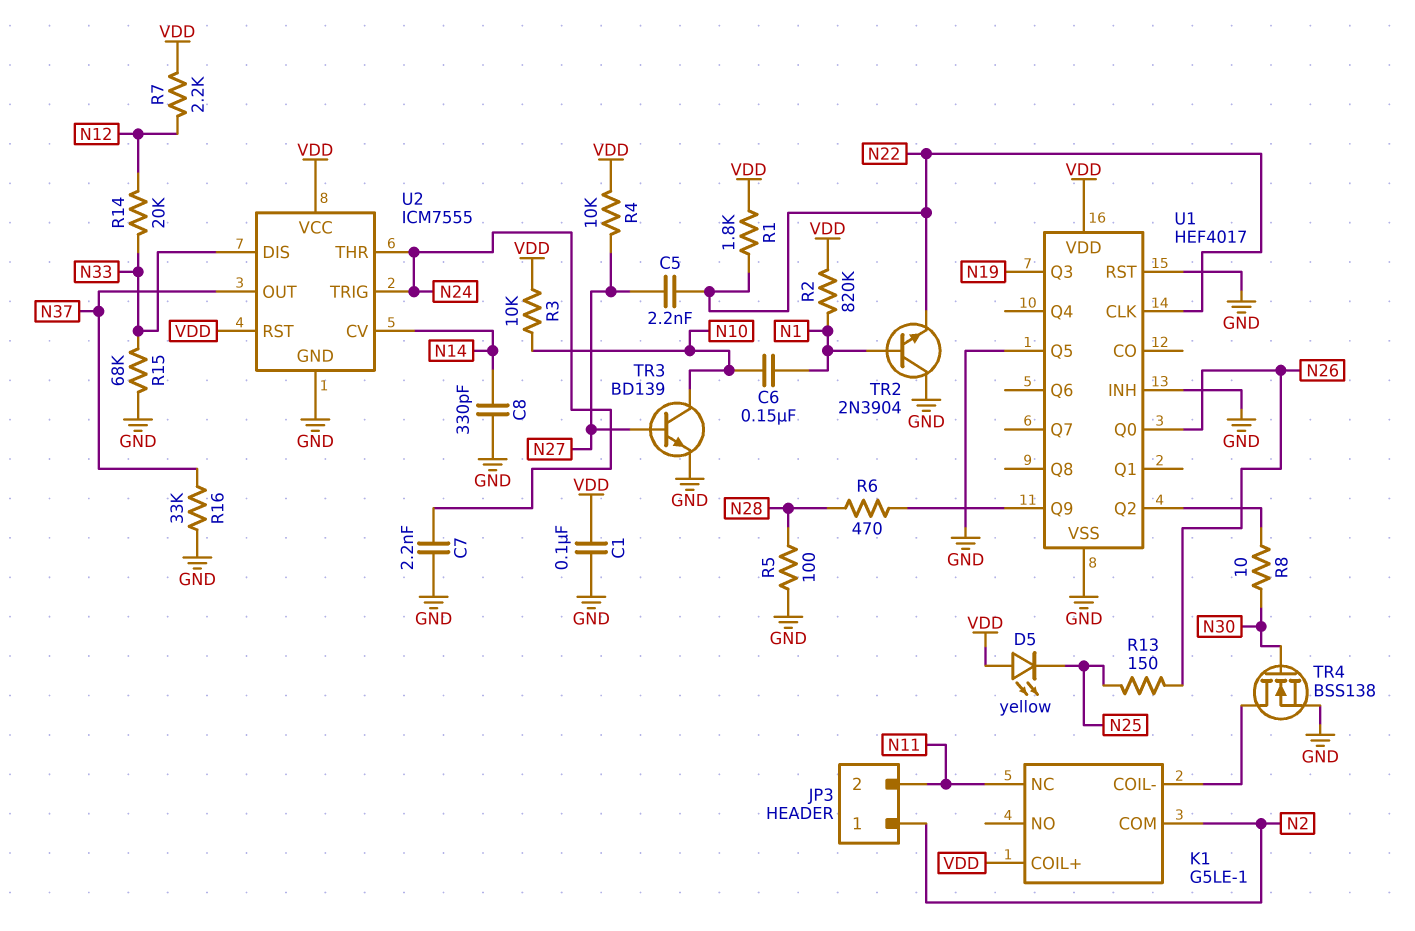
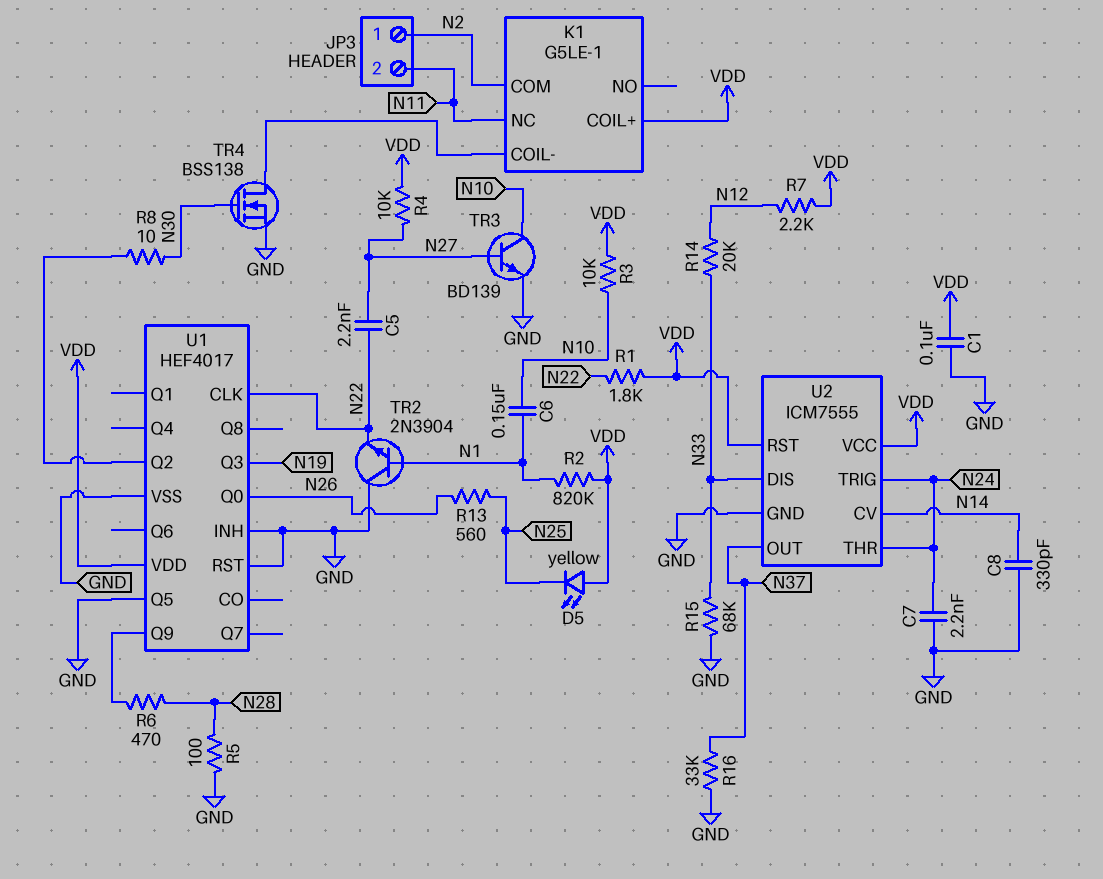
R13: 150 (N25, N26) -> 560 (N25, N26)

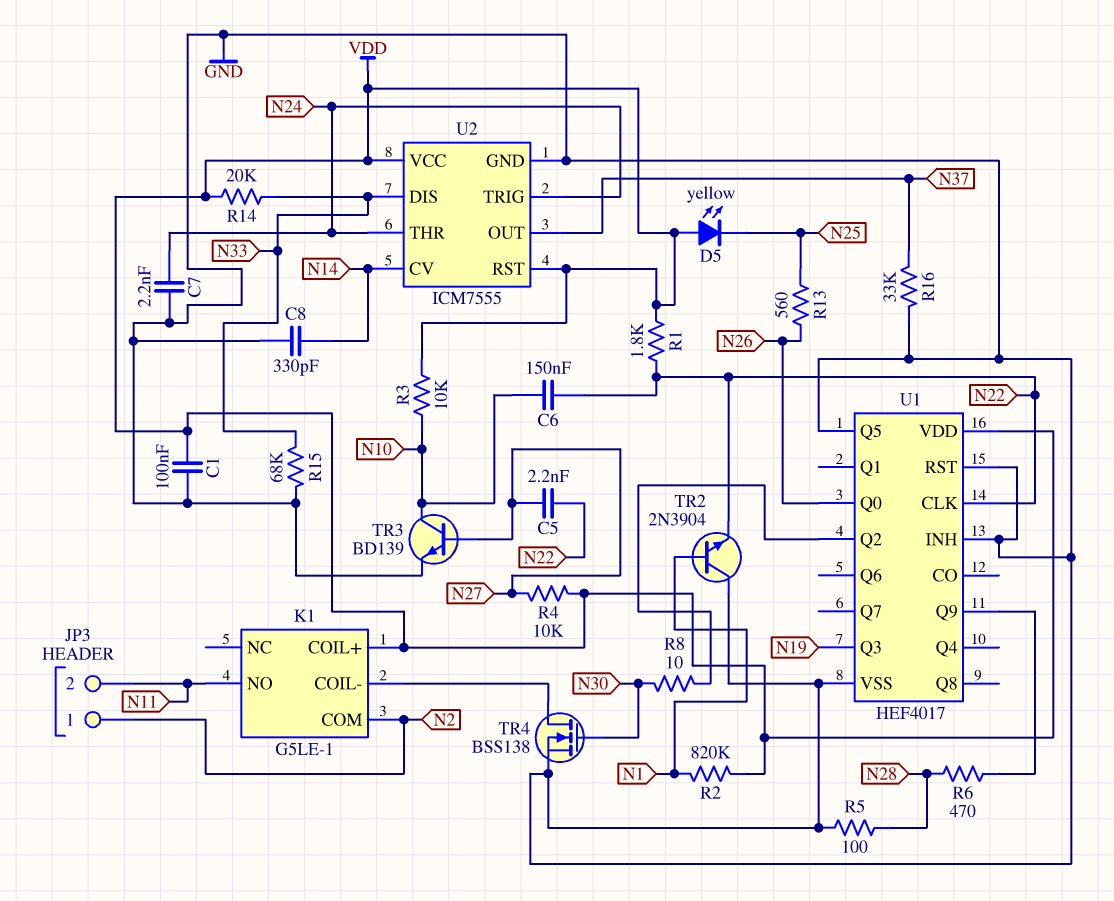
C6: 150nF (N1, N10) -> 150nF (N10, N22)
K1 pin NC: N11 -> none
K1 pin NO: none -> N11
R7: 2.2k (N12, VDD) -> none
R14: 20k (N12, N33) -> 20k (N33, VDD)

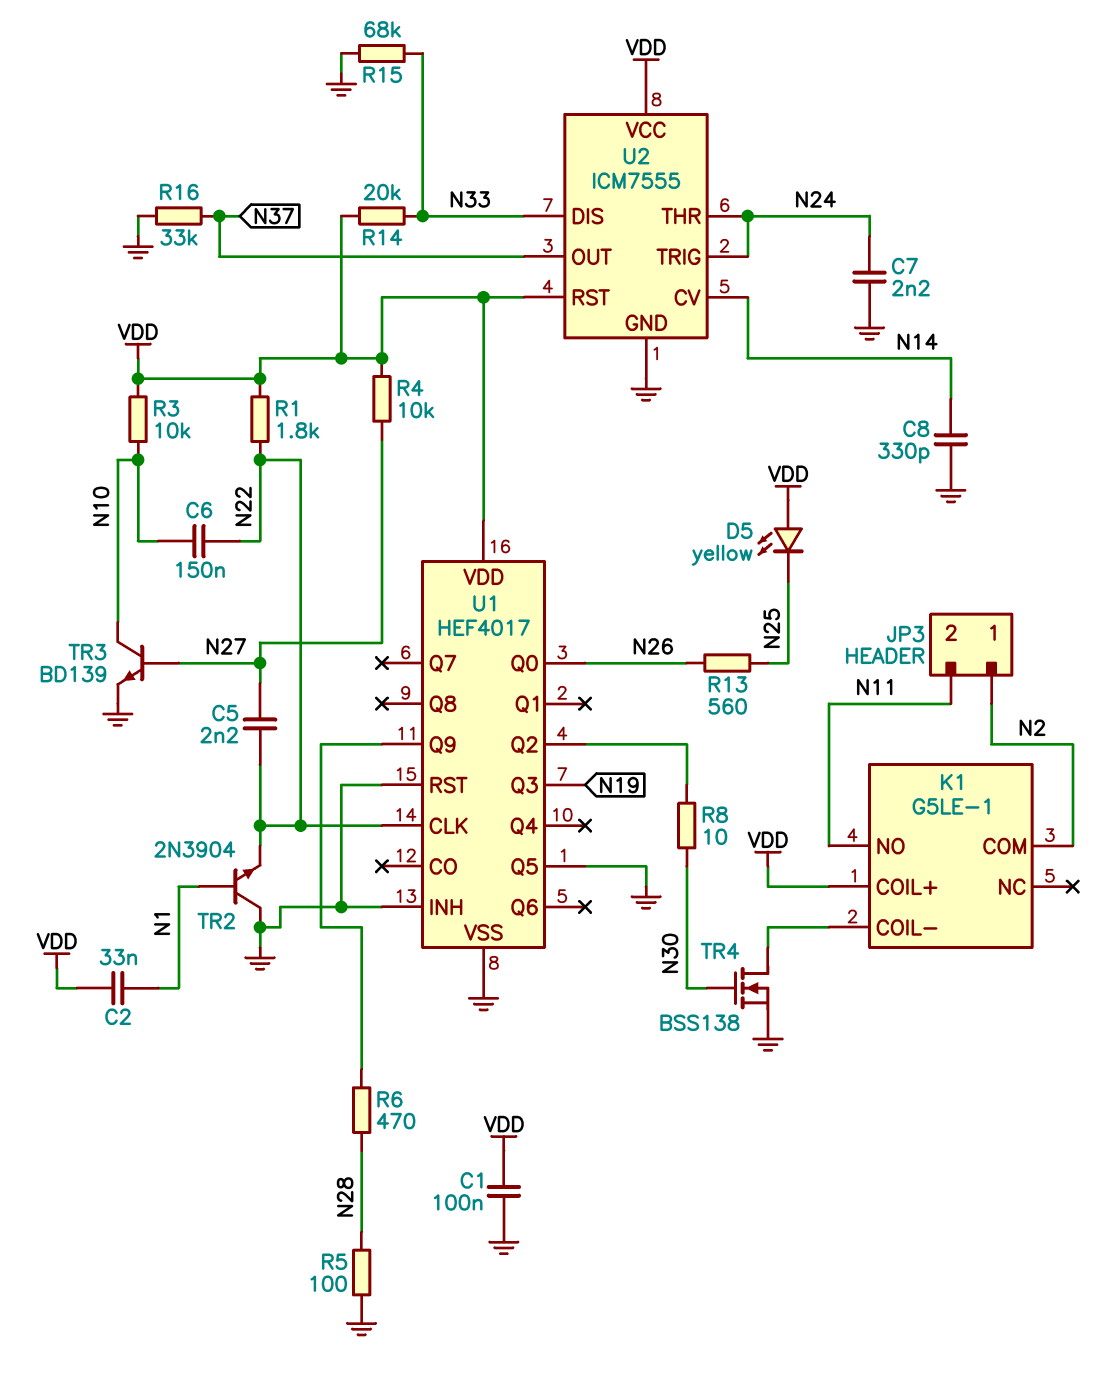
C2: none -> 33nF (N1, VDD)
R2: 820k (N1, VDD) -> none

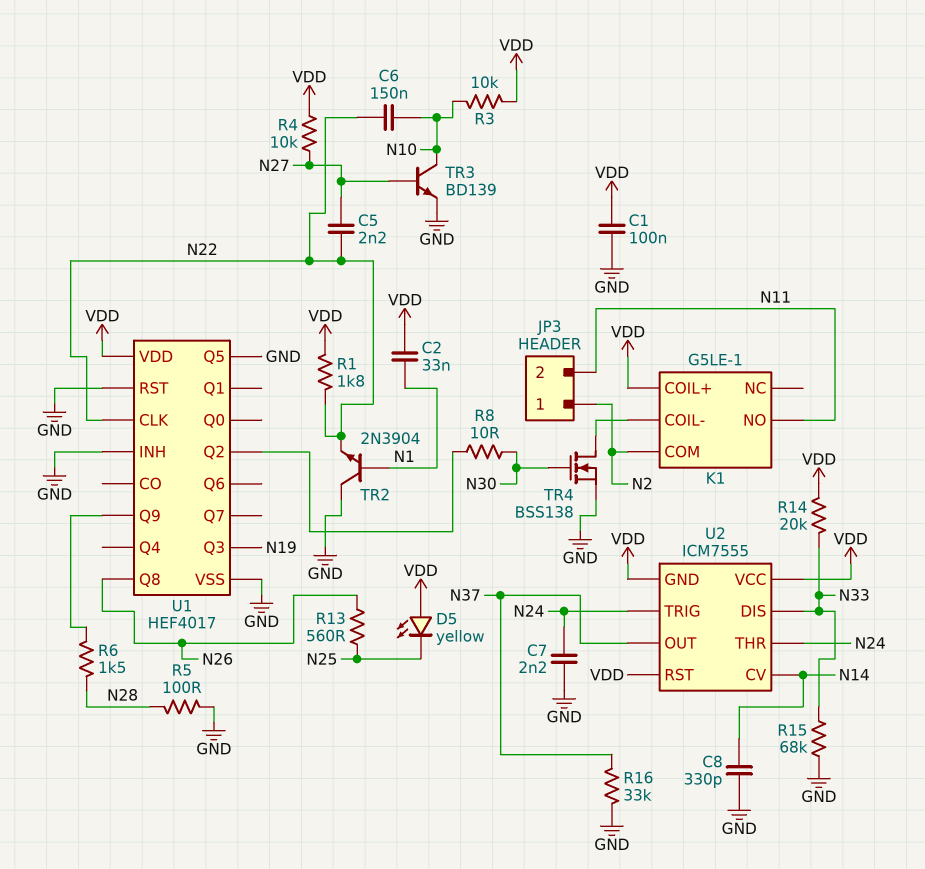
R6: 470 (N28, U1/Q9) -> 1.5k (N28, U1/Q9)
U1 pin Q0: N26 -> none
U1 pin Q8: none -> N26
U2 pin GND: GND -> VDD

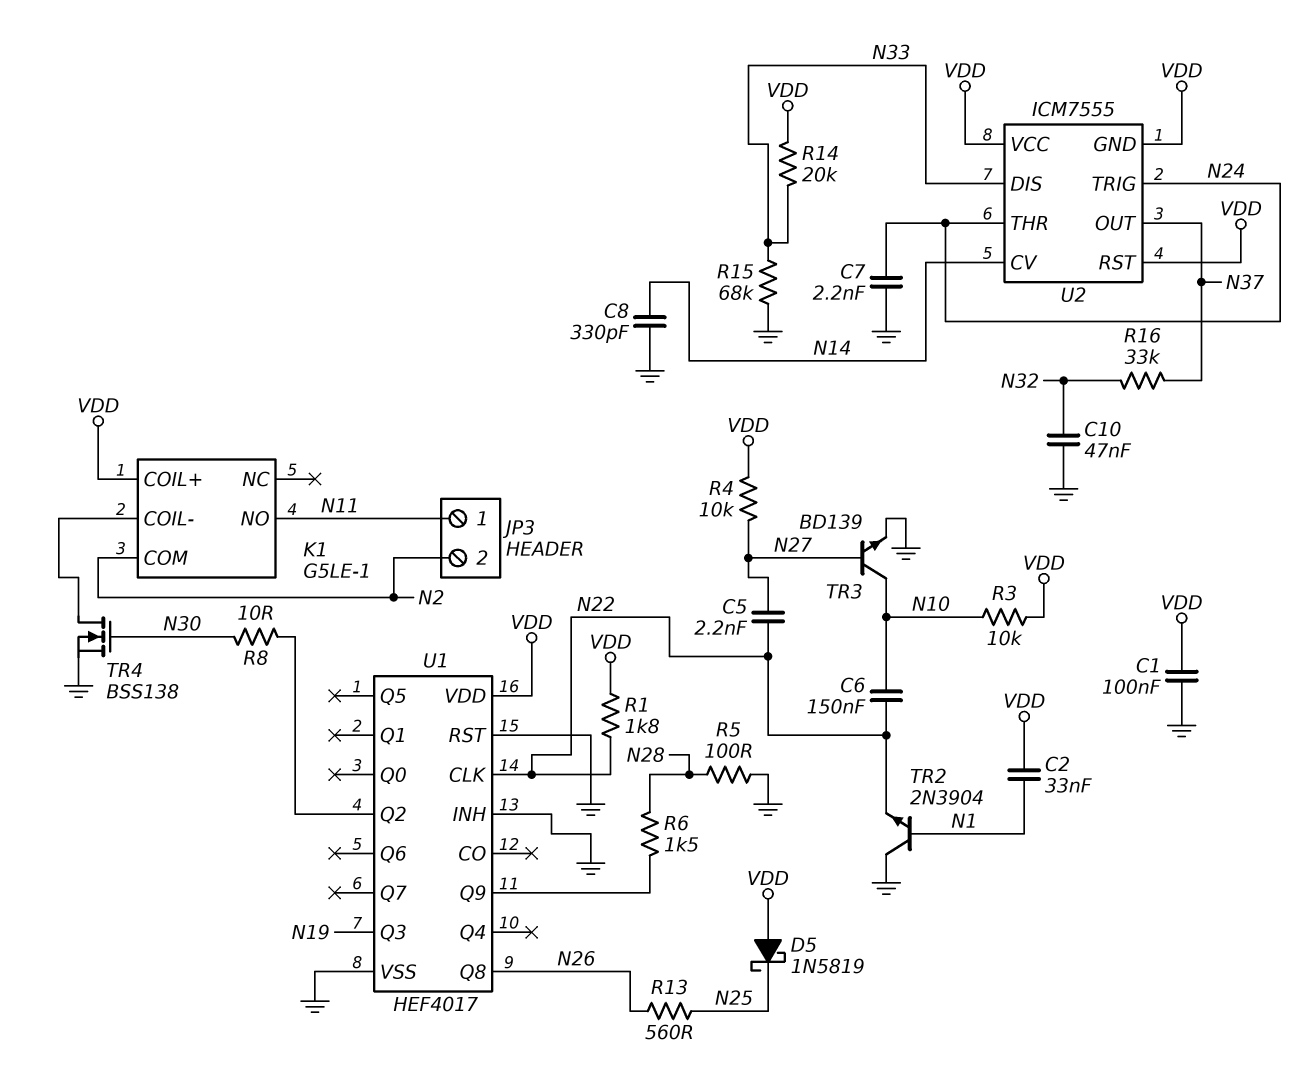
C10: none -> 47nF (GND, N32)
D5: LED yellow (A VDD, K N25) -> schottky 1N5819 (A VDD, K N25)
JP3 pin 1: N2 -> N11
JP3 pin 2: N11 -> N2
R16: 33k (GND, N37) -> 33k (N32, N37)
U1 pin Q5: GND -> none

